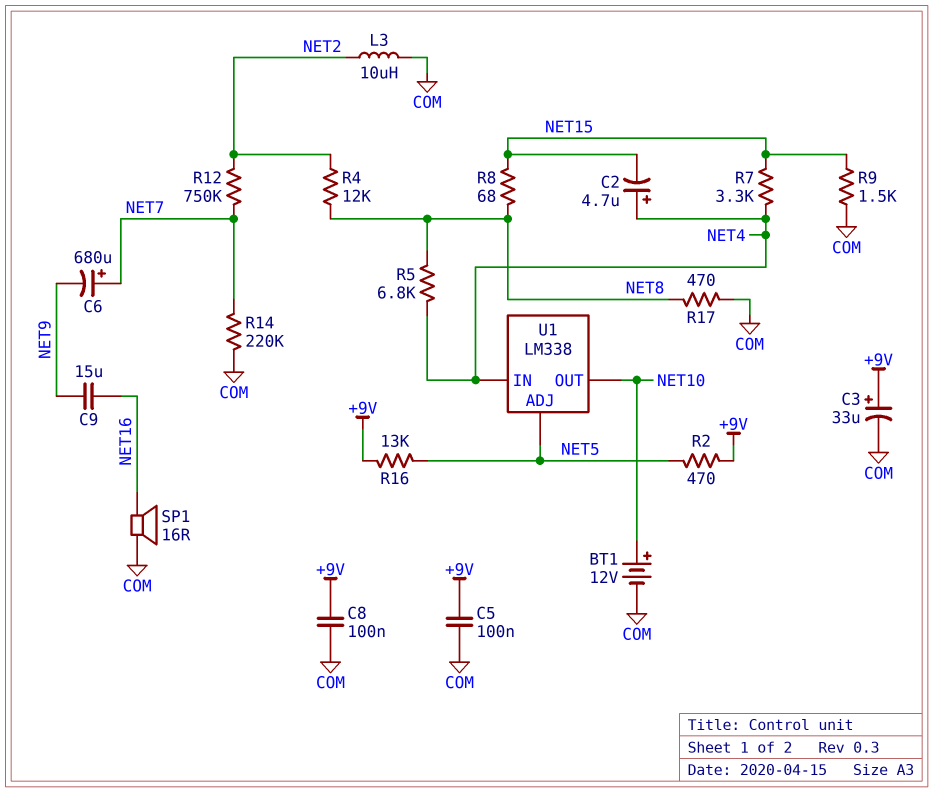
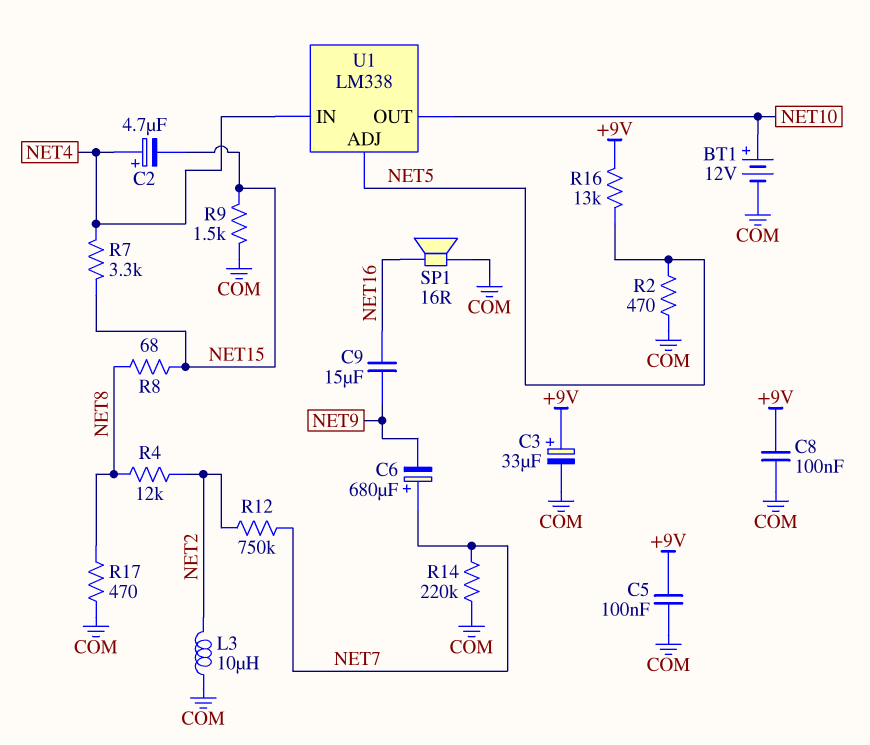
R2: 470 (+9V, NET5) -> 470 (COM, NET5)
R5: 6.8k (NET4, NET8) -> none

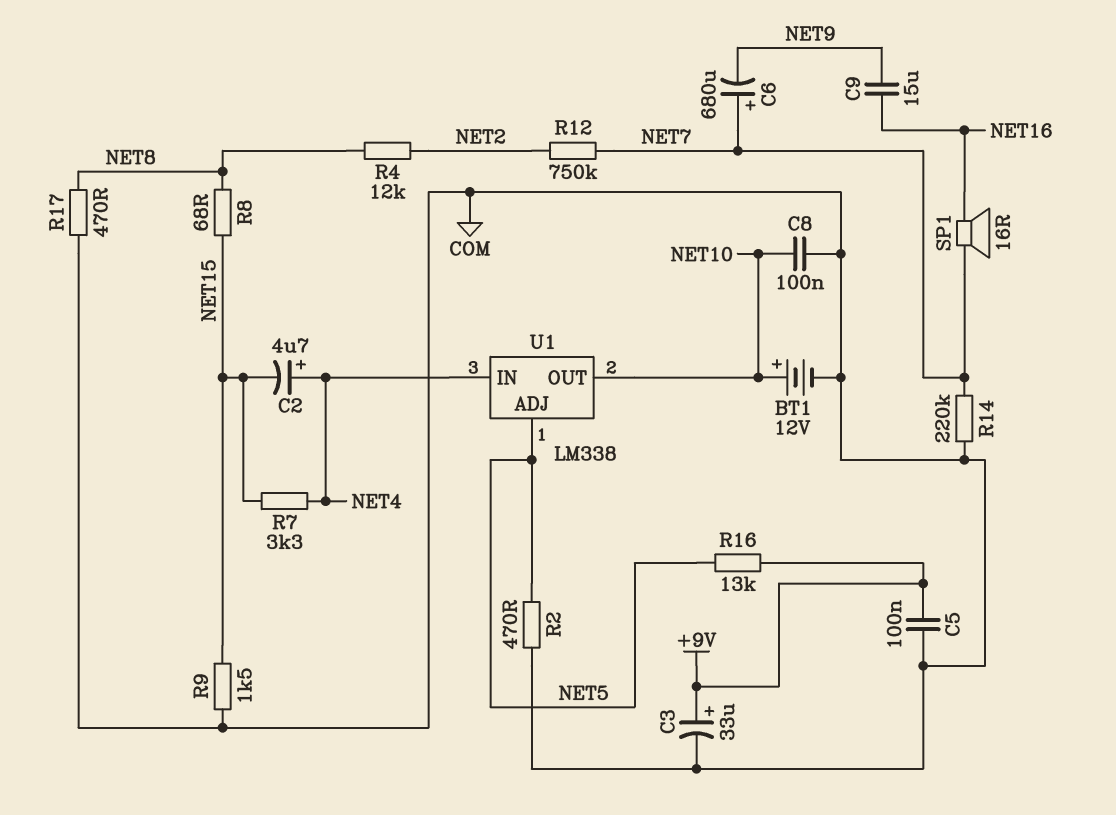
C8: 100nF (+9V, COM) -> 100nF (COM, NET10)
L3: 10uH (COM, NET2) -> none
SP1: speaker 16R (COM, NET16) -> speaker 16R (NET7, NET16)

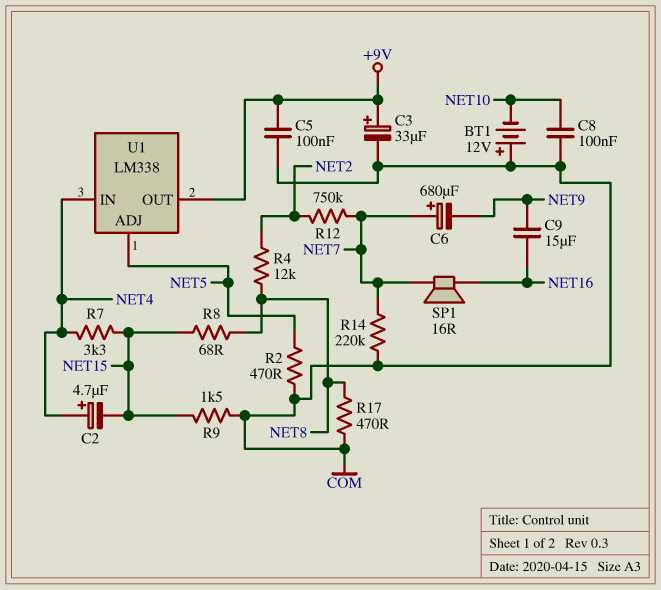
BT1: 12V (plus NET10, minus COM) -> 12V (plus COM, minus NET10)
R16: 13k (+9V, NET5) -> none
U1 pin OUT: NET10 -> +9V

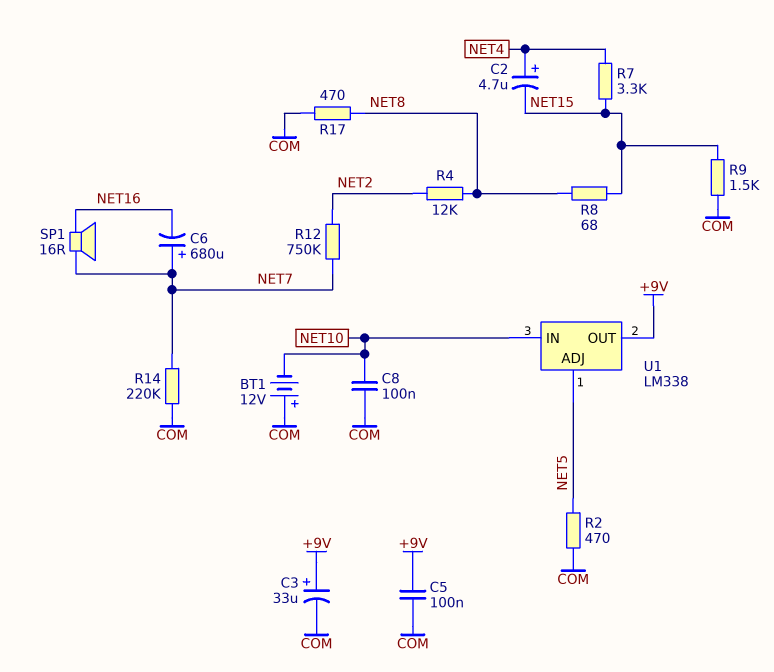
C6: 680uF (plus NET7, minus NET9) -> 680uF (plus NET7, minus NET16)
C9: 15uF (NET9, NET16) -> none
U1 pin IN: NET4 -> NET10

